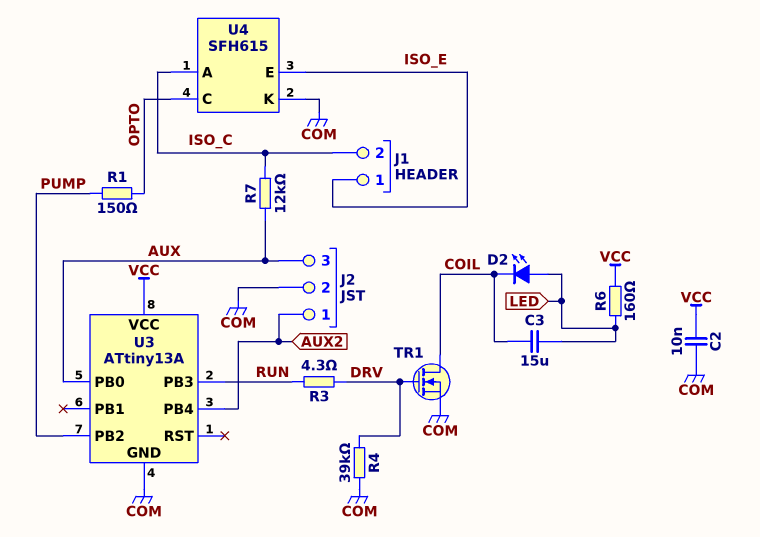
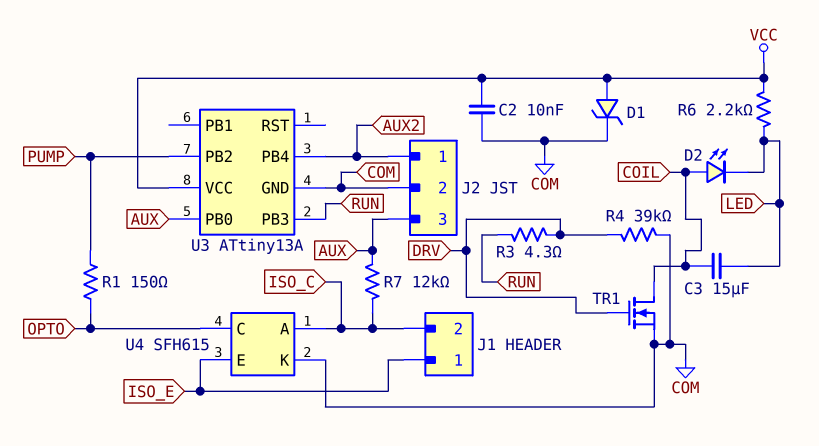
D1: none -> zener (A VCC, K COM)
D2: LED (A LED, K COIL) -> LED (A COIL, K LED)
R6: 160 (LED, VCC) -> 2.2k (LED, VCC)

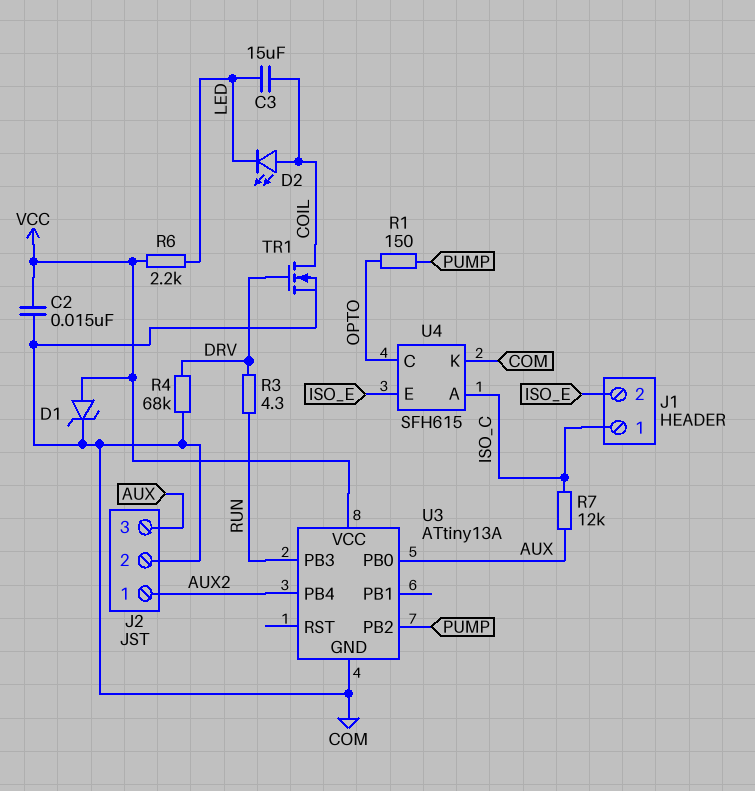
C2: 10nF (COM, VCC) -> 15nF (COM, VCC)
J1 pin 1: ISO_E -> ISO_C
J1 pin 2: ISO_C -> ISO_E
R4: 39k (COM, DRV) -> 68k (COM, DRV)

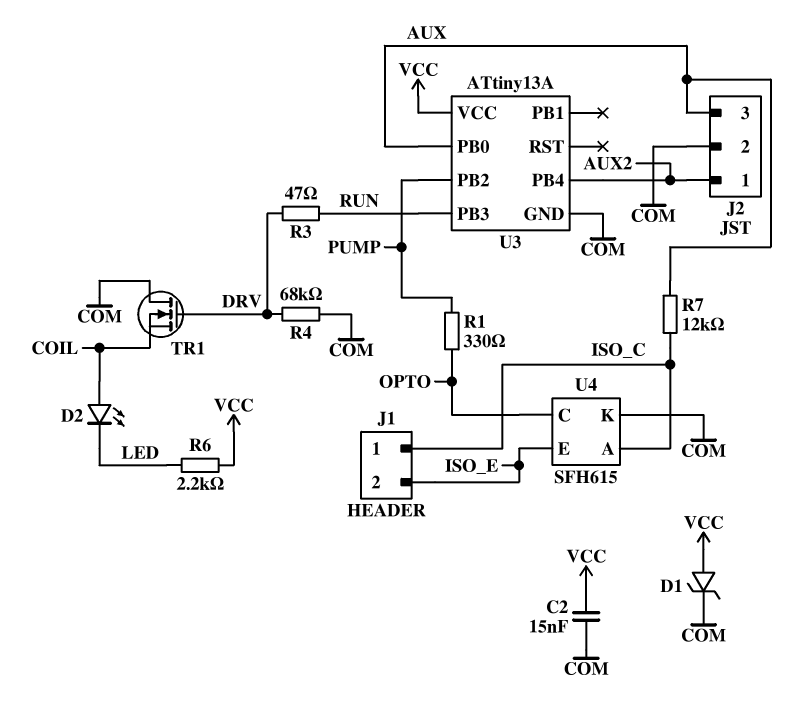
C3: 15uF (COIL, LED) -> none
R1: 150 (OPTO, PUMP) -> 330 (OPTO, PUMP)
R3: 4.3 (DRV, RUN) -> 47 (DRV, RUN)
TR1: NMOS (G DRV, D COIL, S COM) -> NMOS (G DRV, D COM, S COIL)

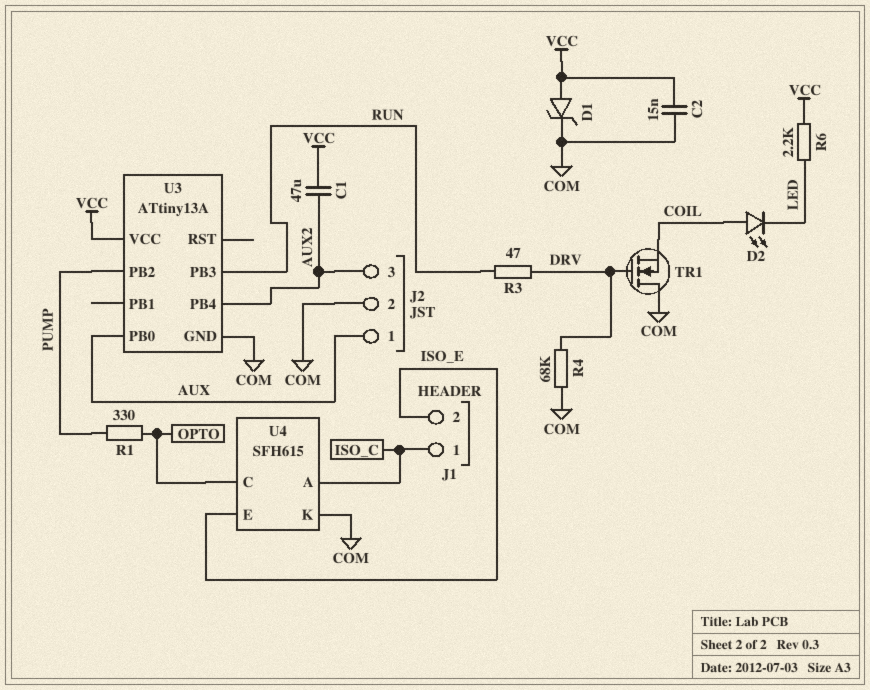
C1: none -> 47uF (AUX2, VCC)
J2 pin 1: AUX2 -> AUX
J2 pin 3: AUX -> AUX2
R7: 12k (AUX, ISO_C) -> none

